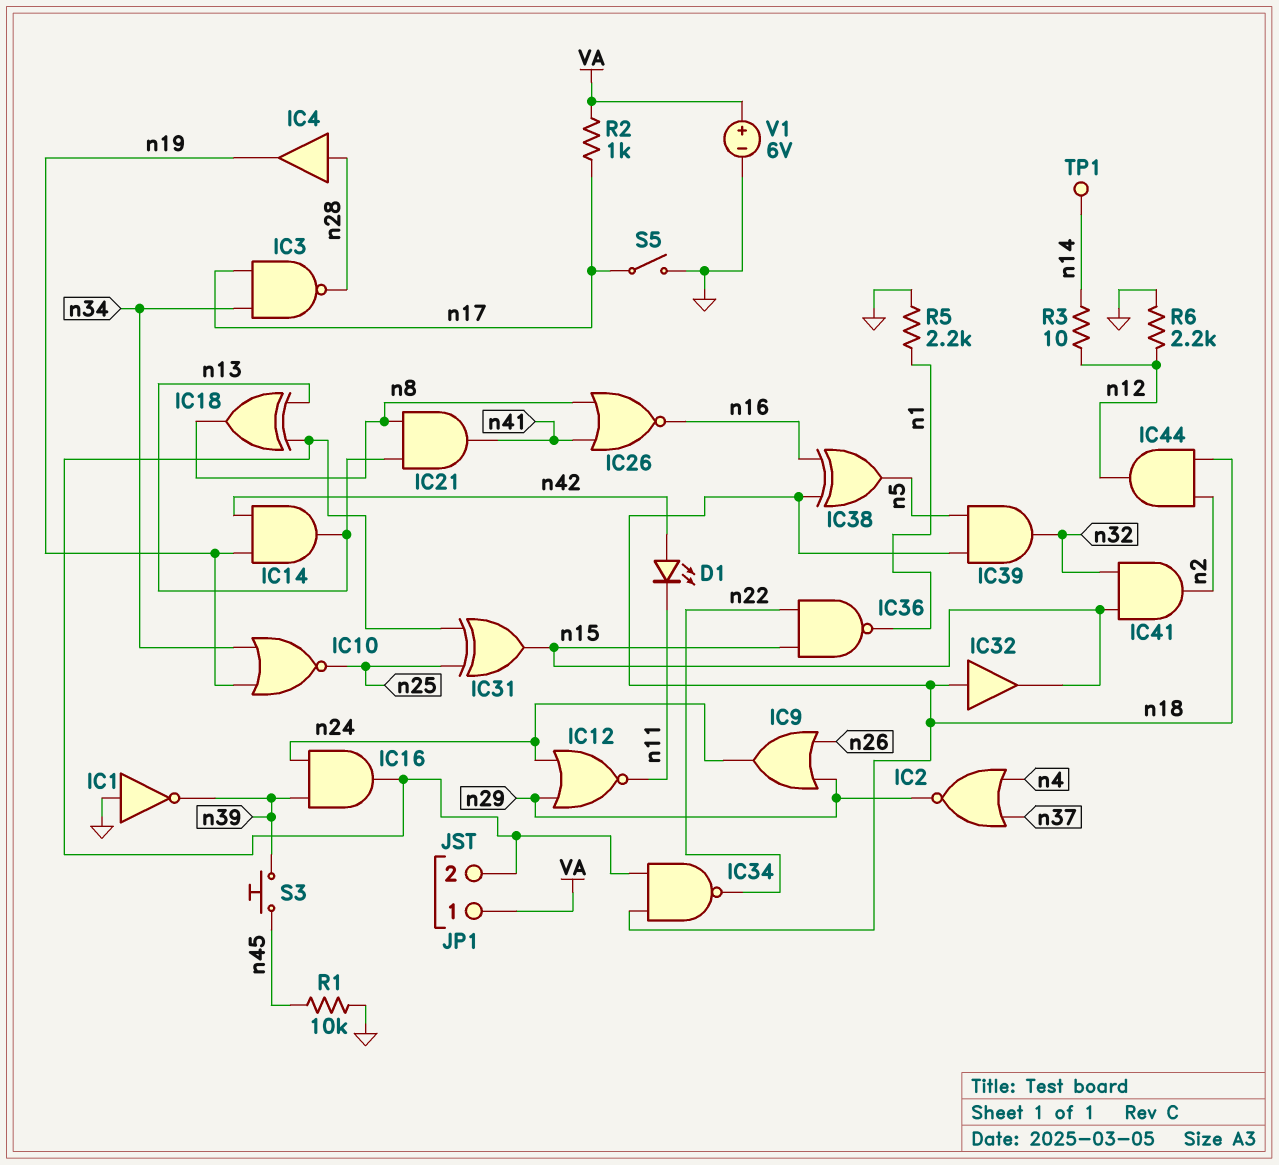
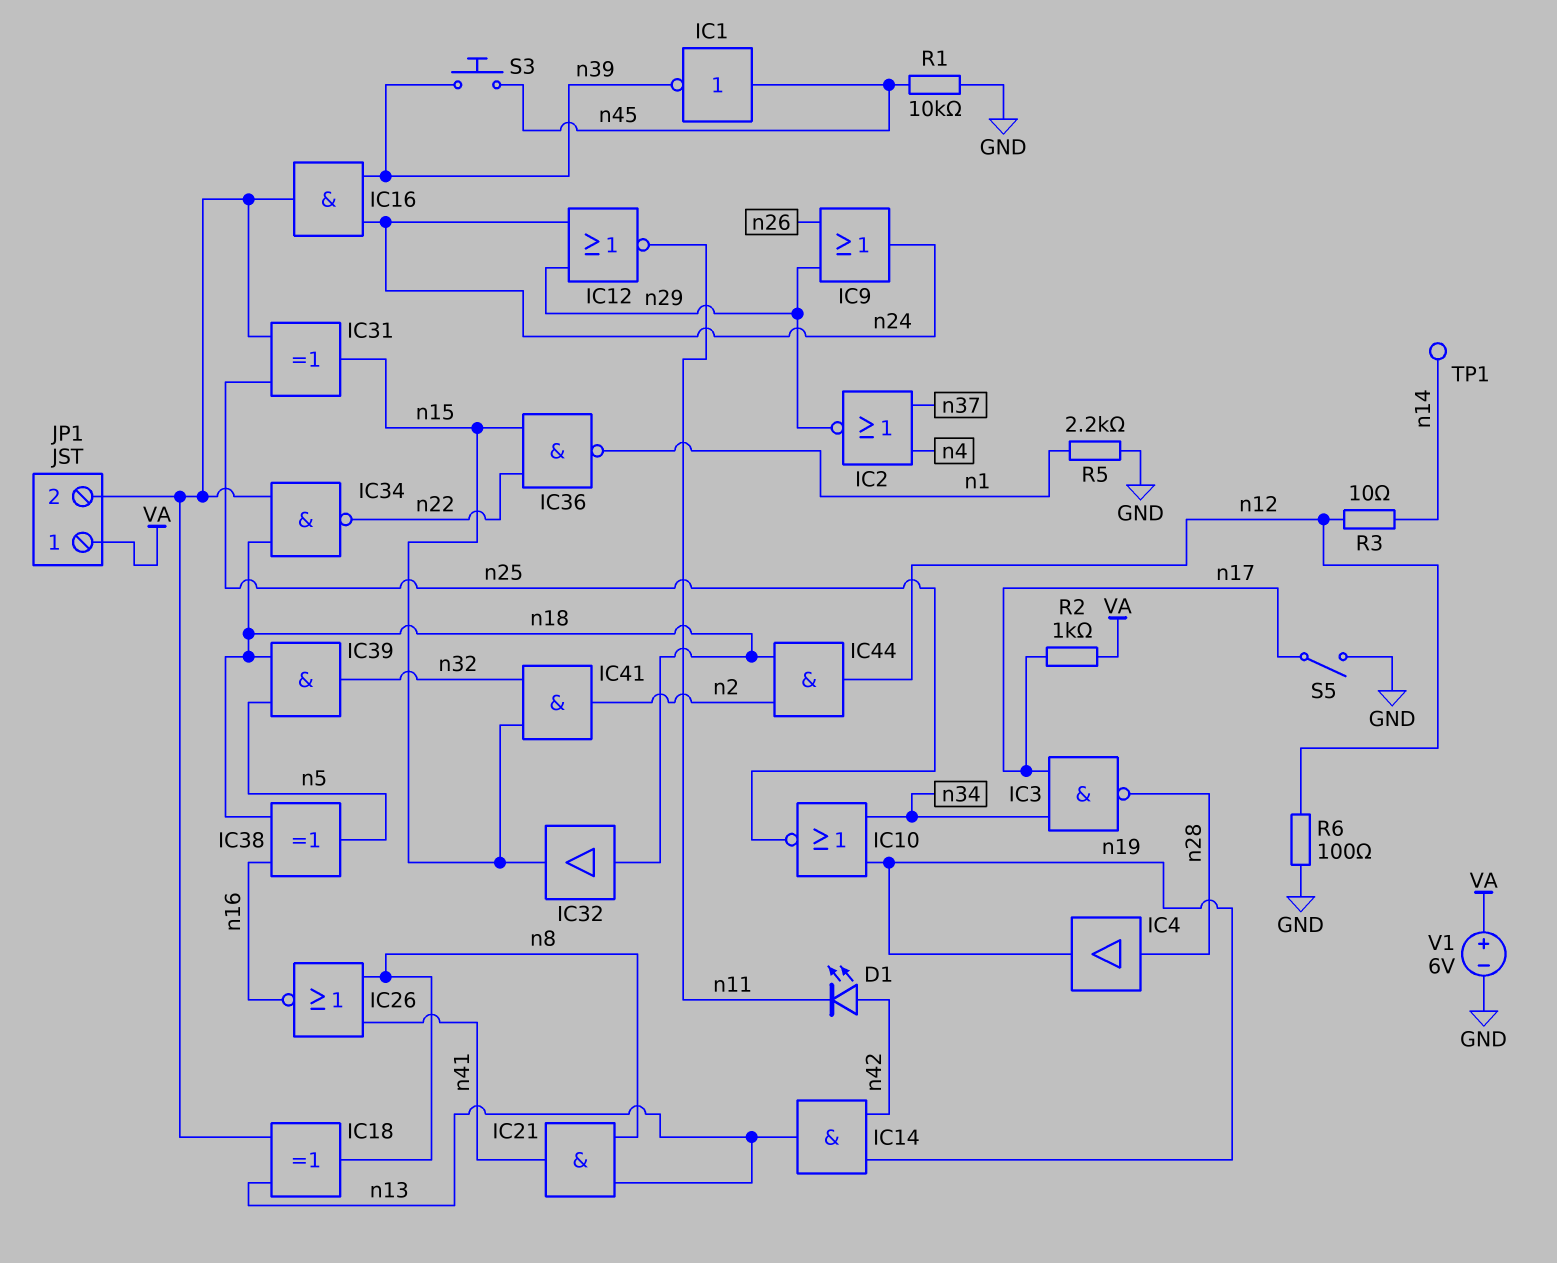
IC1: NOT (in GND, out n39) -> NOT (in n45, out n39)
R6: 2.2k (GND, n12) -> 100 (GND, n12)

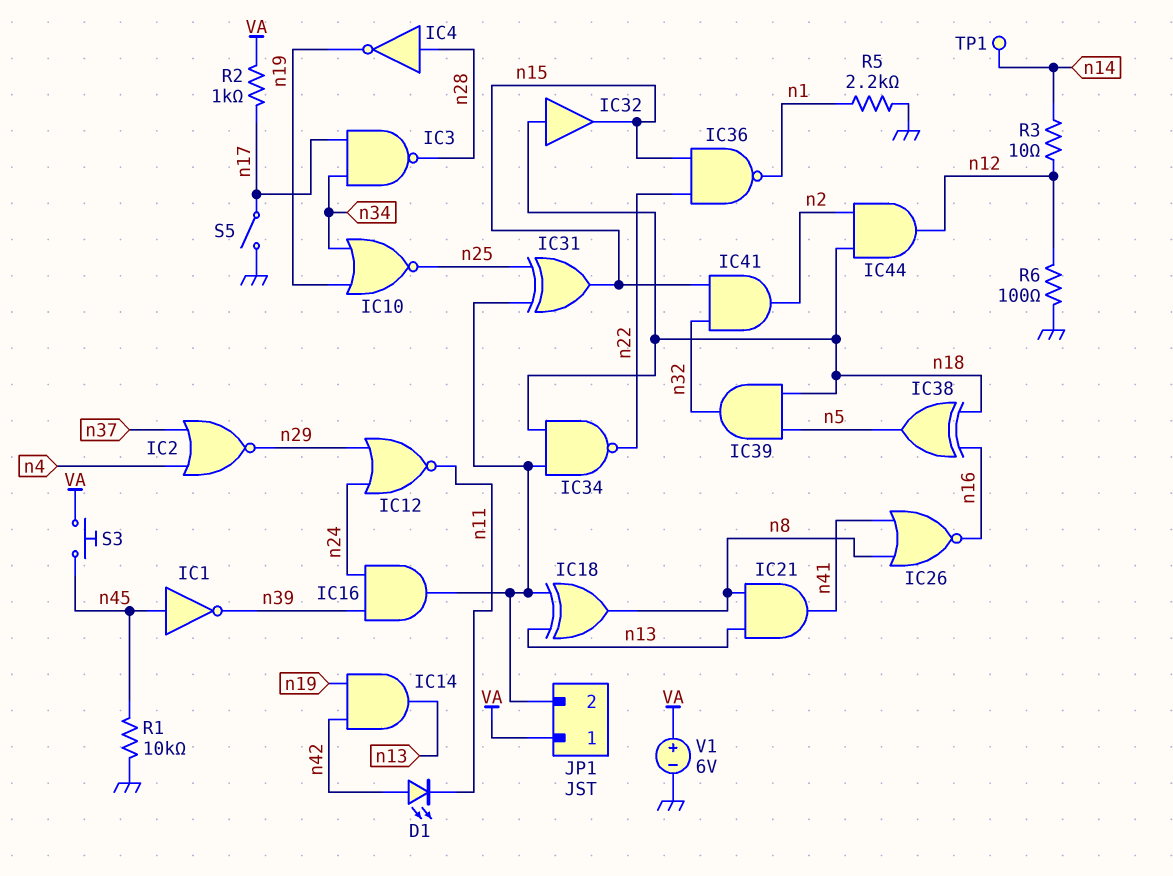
IC4: buffer (in n28, out n19) -> NOT (in n28, out n19)
IC9: OR (in n26, in n29, out n24) -> none
S3: button (n39, n45) -> button (VA, n45)

